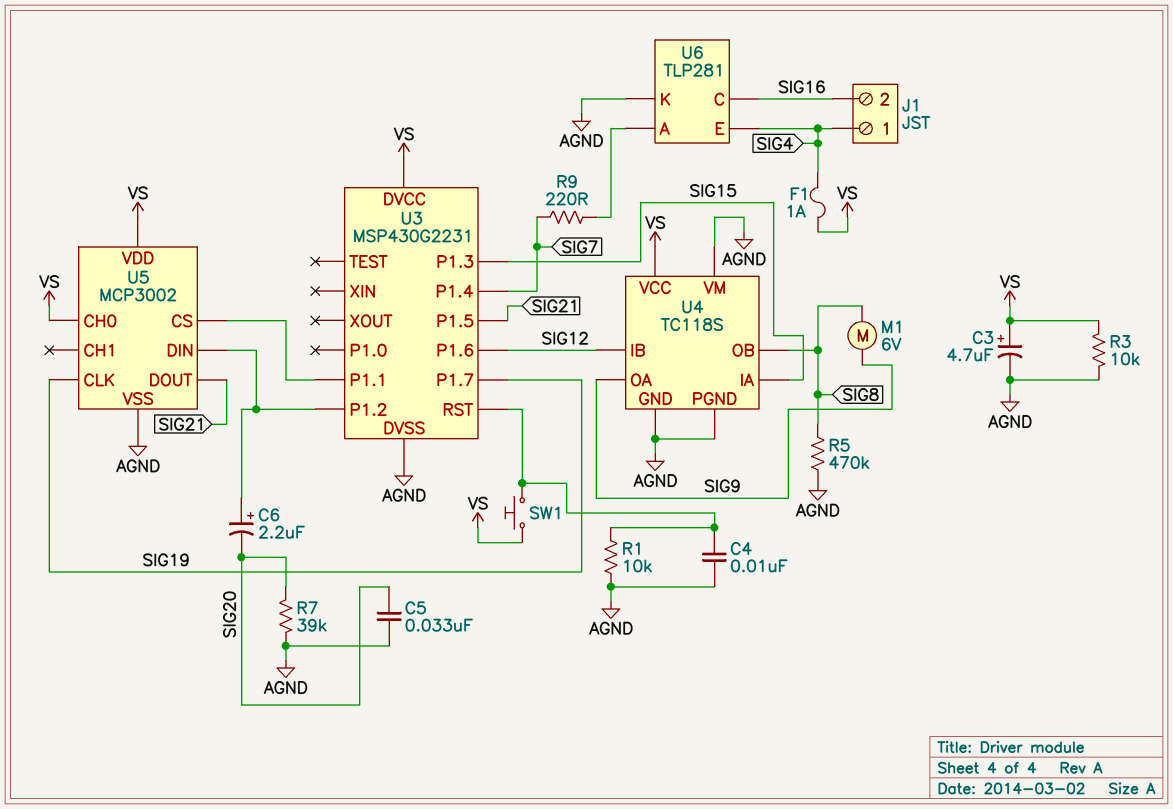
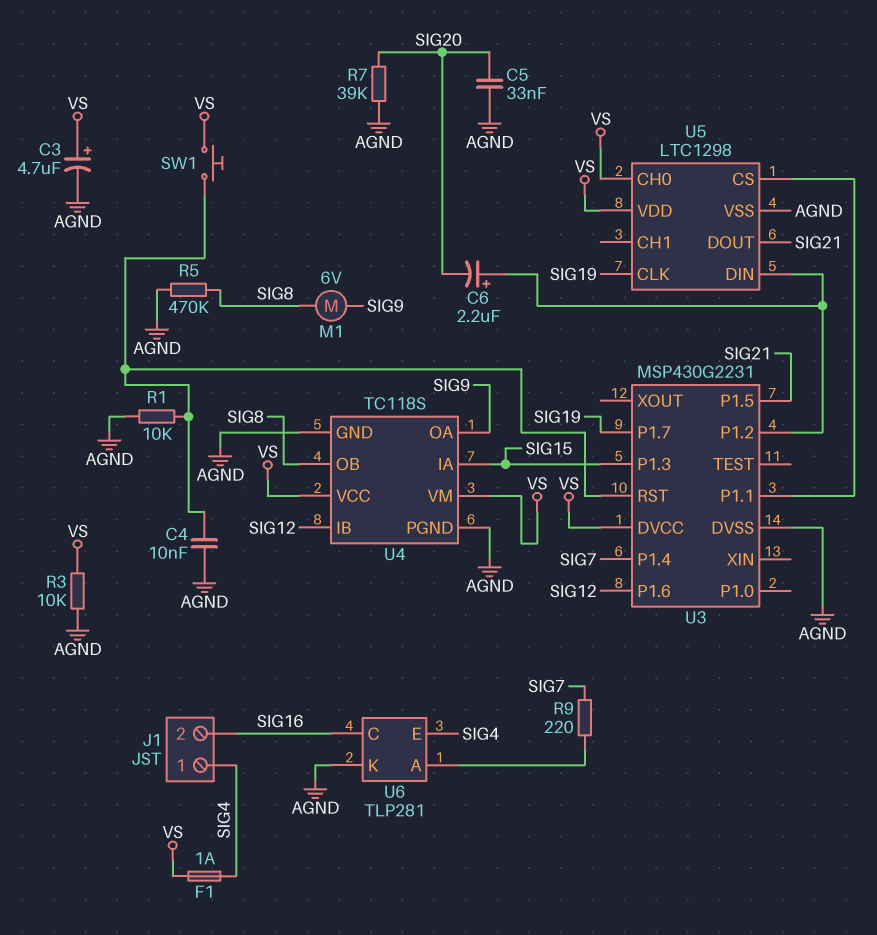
U4 pin VM: AGND -> VS
U5: MCP3002 -> LTC1298

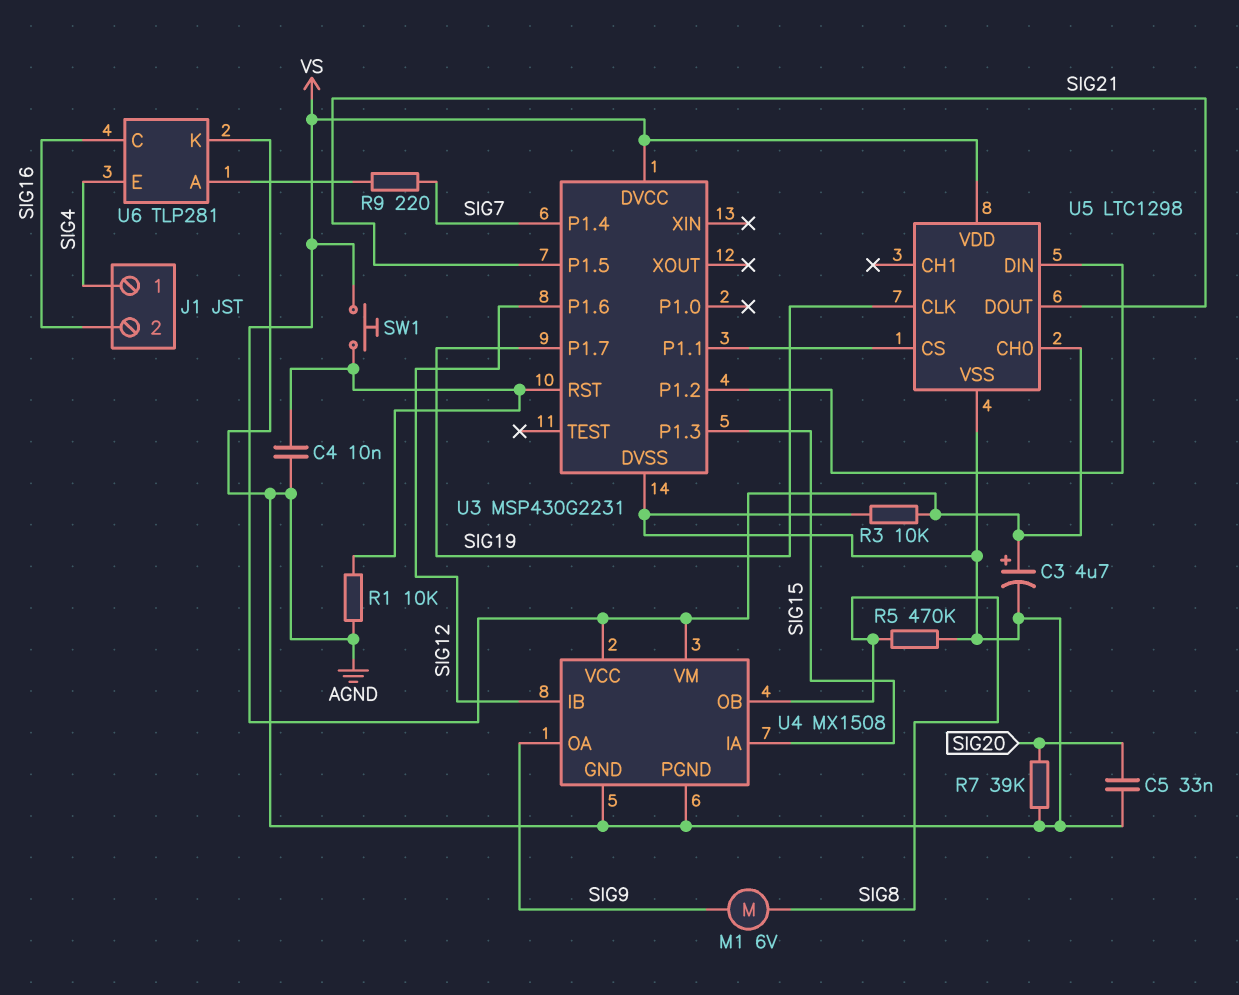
C6: 2.2uF (plus U3/P1.2, minus SIG20) -> none
F1: 1A (SIG4, VS) -> none
U4: TC118S -> MX1508

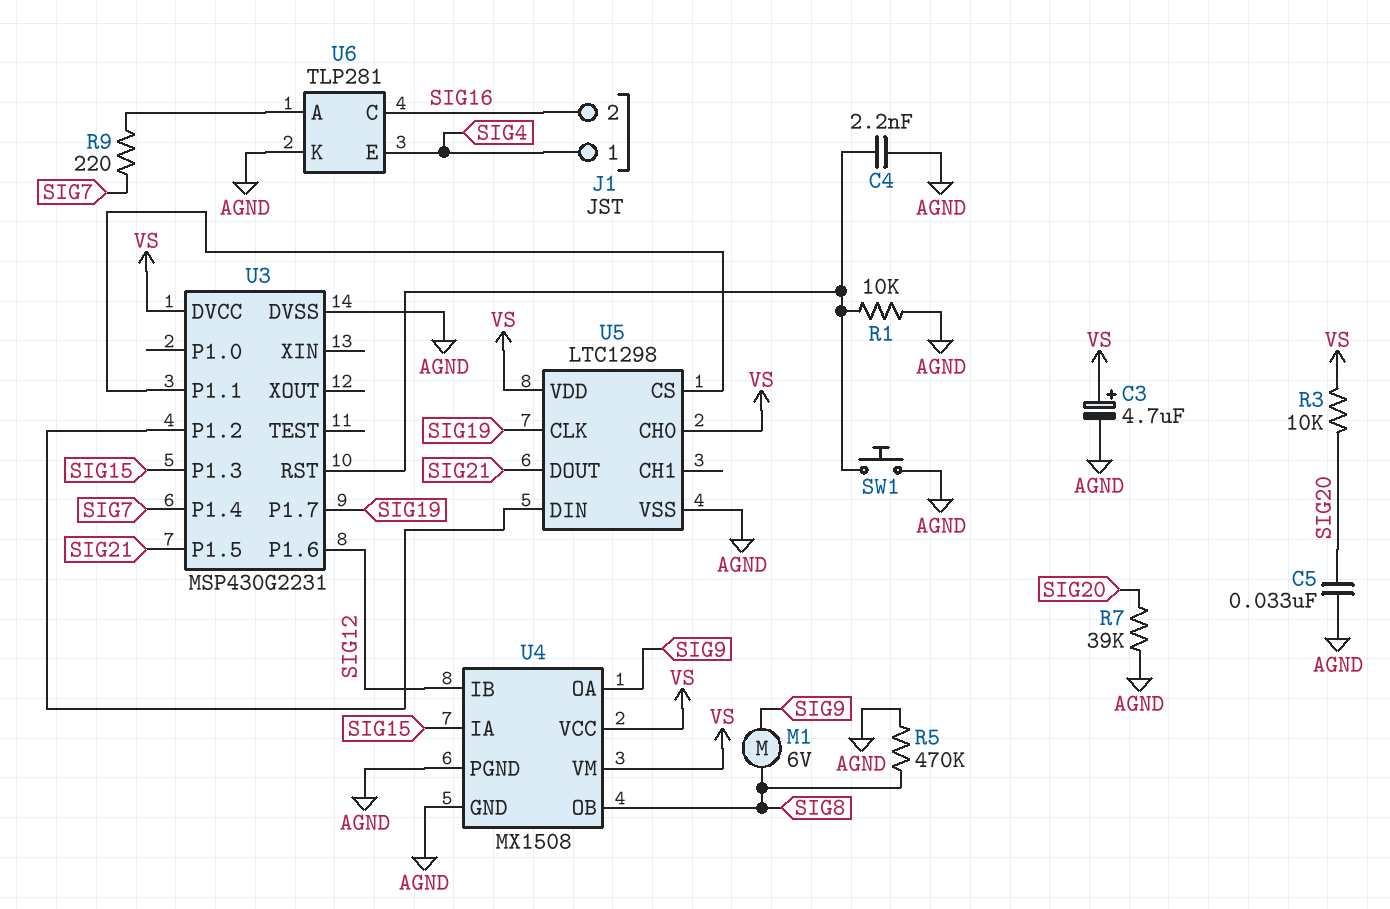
C4: 10nF (AGND, U3/RST) -> 2.2nF (AGND, U3/RST)
R3: 10k (AGND, VS) -> 10k (SIG20, VS)
SW1: button (U3/RST, VS) -> button (AGND, U3/RST)

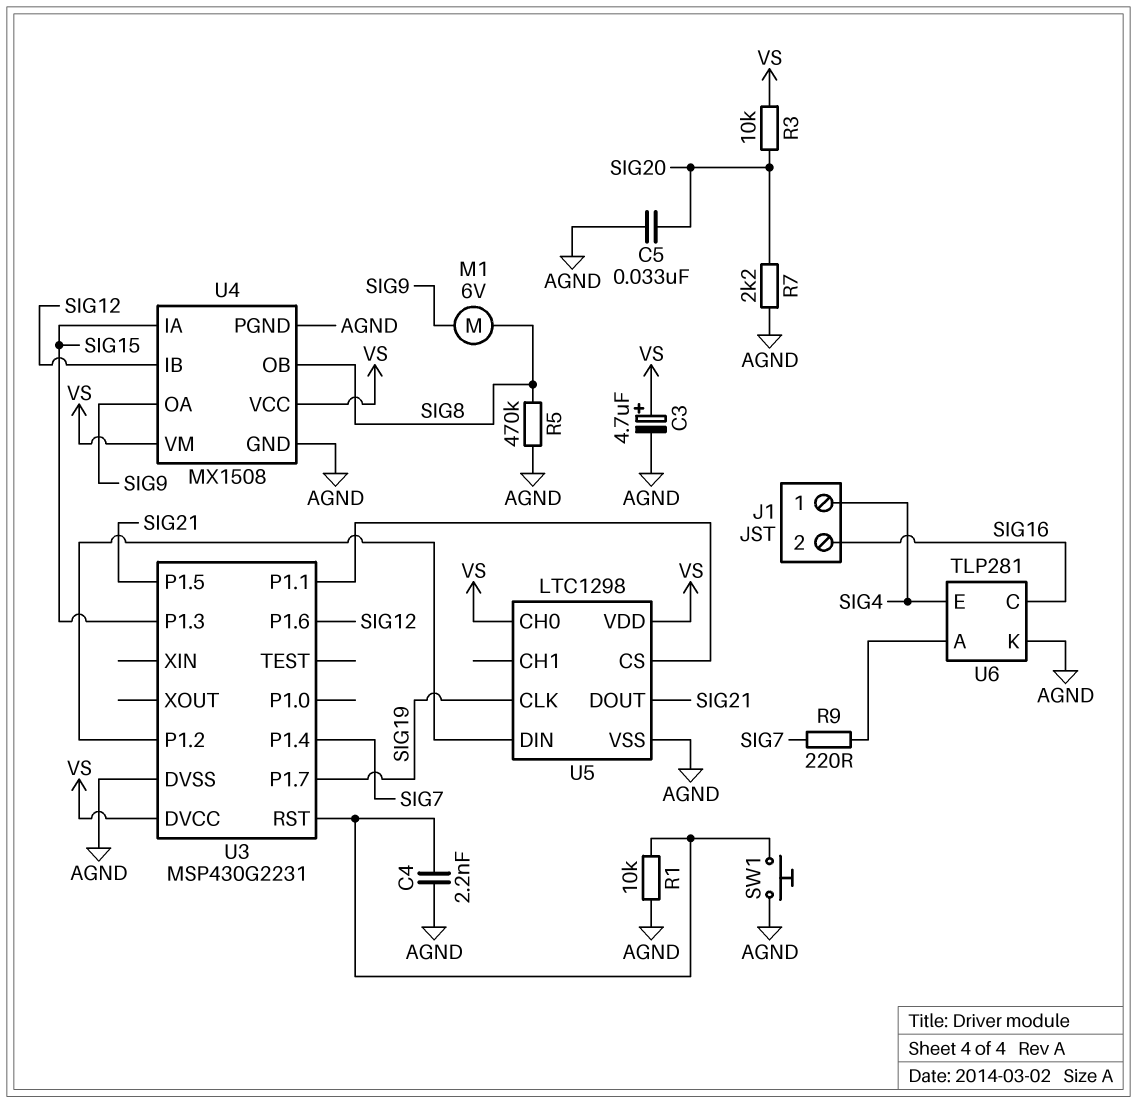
R7: 39k (AGND, SIG20) -> 2.2k (AGND, SIG20)

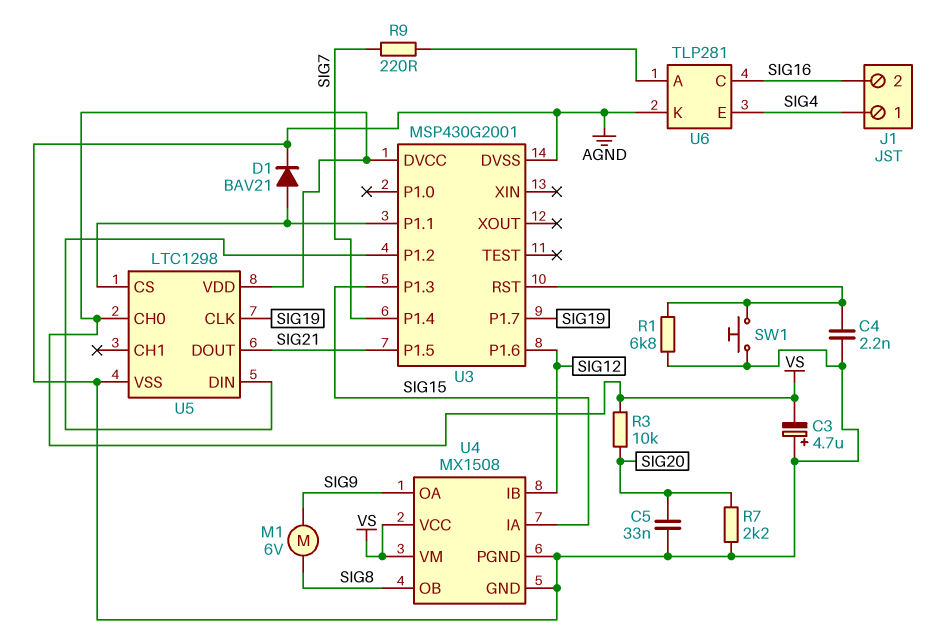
C3: 4.7uF (plus VS, minus AGND) -> 4.7uF (plus AGND, minus VS)
D1: none -> diode BAV21 (A U3/P1.1, K AGND)
R1: 10k (AGND, U3/RST) -> 6.8k (AGND, U3/RST)
R5: 470k (AGND, SIG8) -> none
U3: MSP430G2231 -> MSP430G2001

